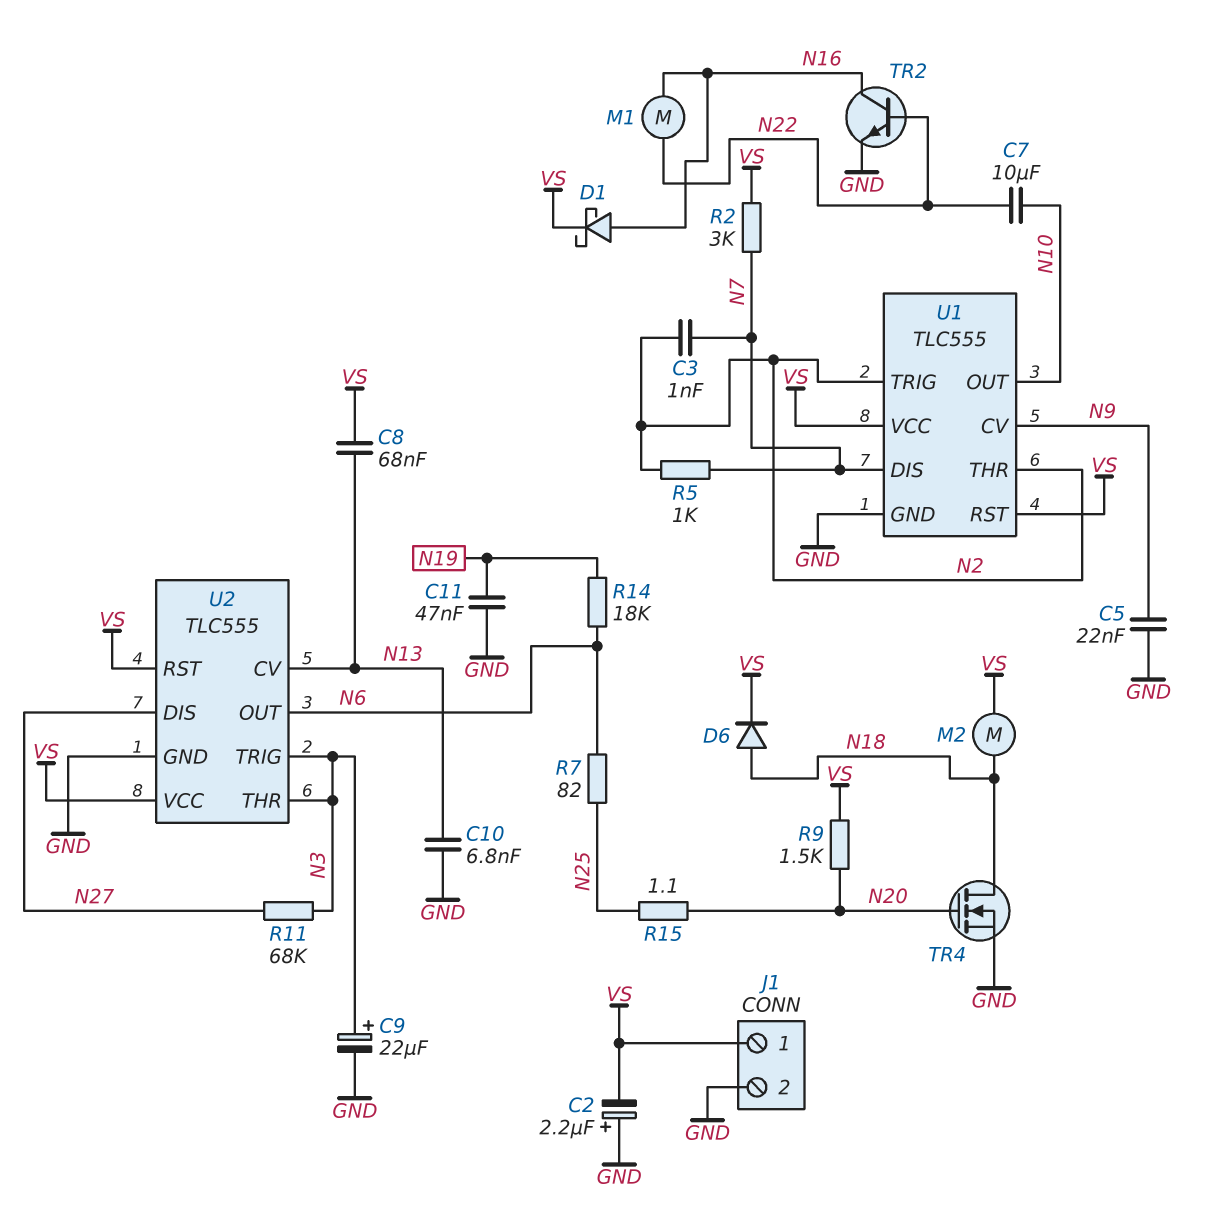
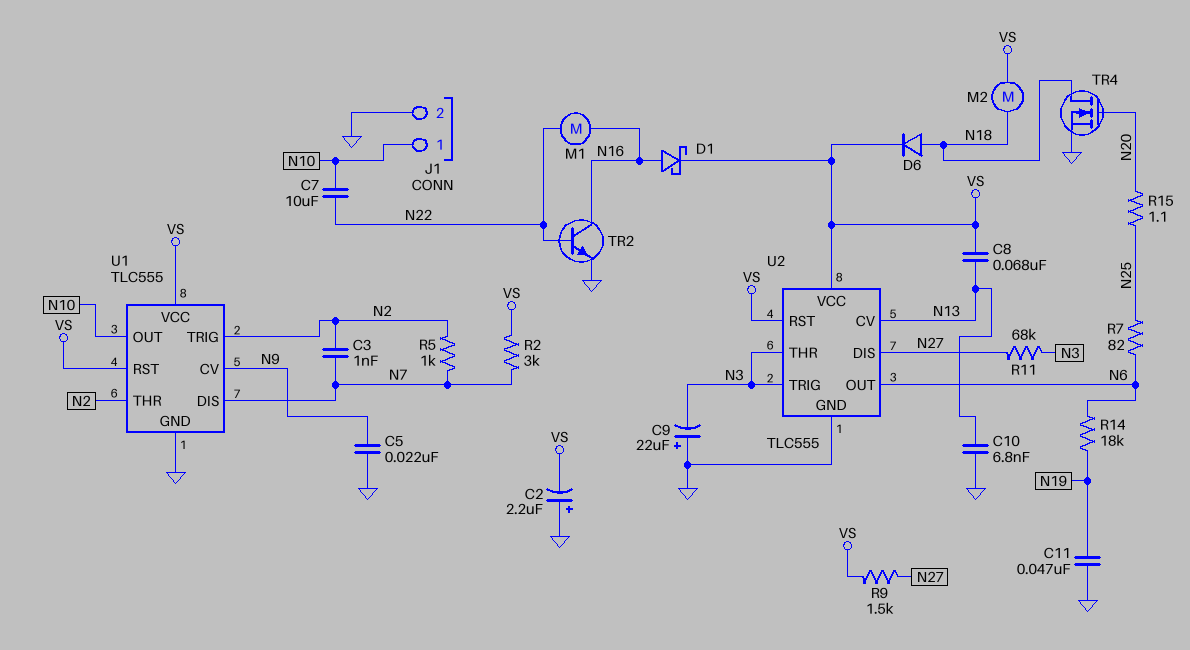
C9: 22uF (plus N3, minus GND) -> 22uF (plus GND, minus N3)
J1 pin 1: VS -> N10
R9: 1.5k (N20, VS) -> 1.5k (N27, VS)

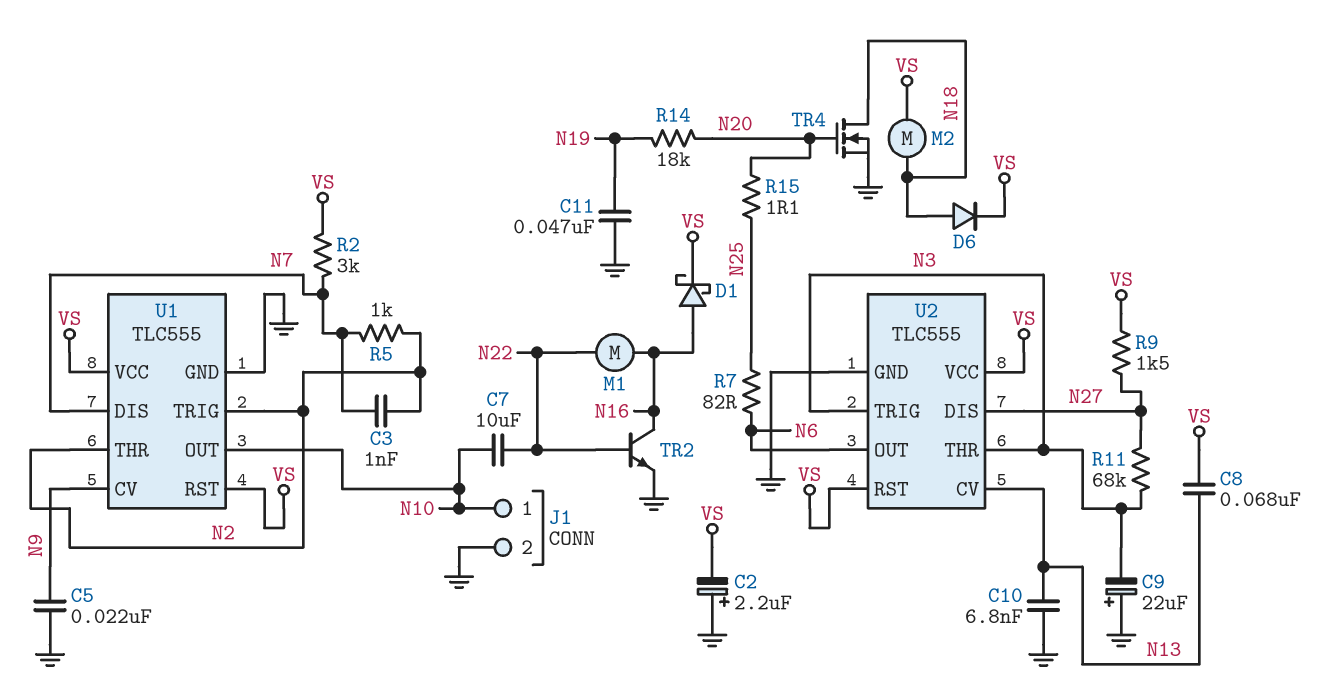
R14: 18k (N6, N19) -> 18k (N19, N20)

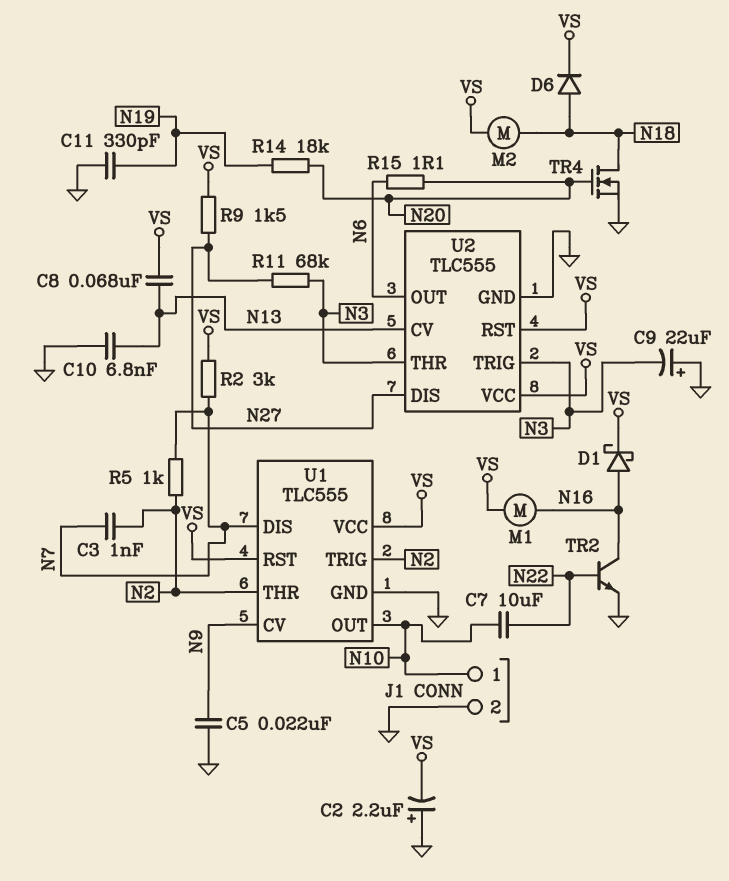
C11: 47nF (GND, N19) -> 330pF (GND, N19)
M1: motor (N16, N22) -> motor (N16, VS)
R7: 82 (N6, N25) -> none
R15: 1.1 (N20, N25) -> 1.1 (N6, N20)

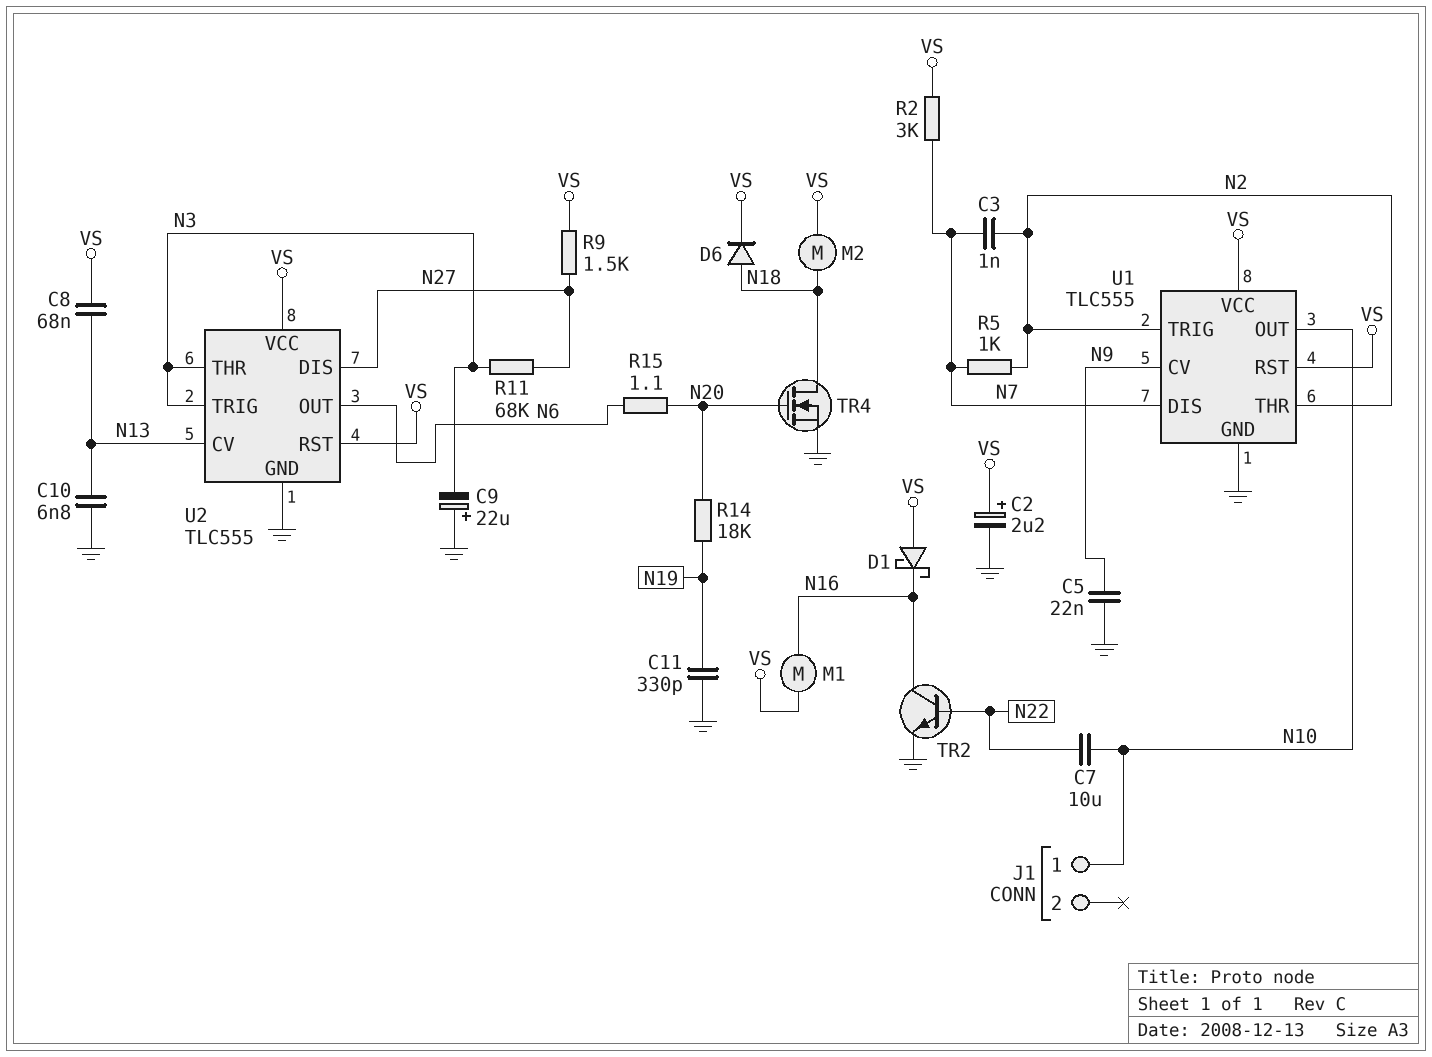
C2: 2.2uF (plus GND, minus VS) -> 2.2uF (plus VS, minus GND)
D1: schottky (A N16, K VS) -> schottky (A VS, K N16)
J1 pin 2: GND -> none

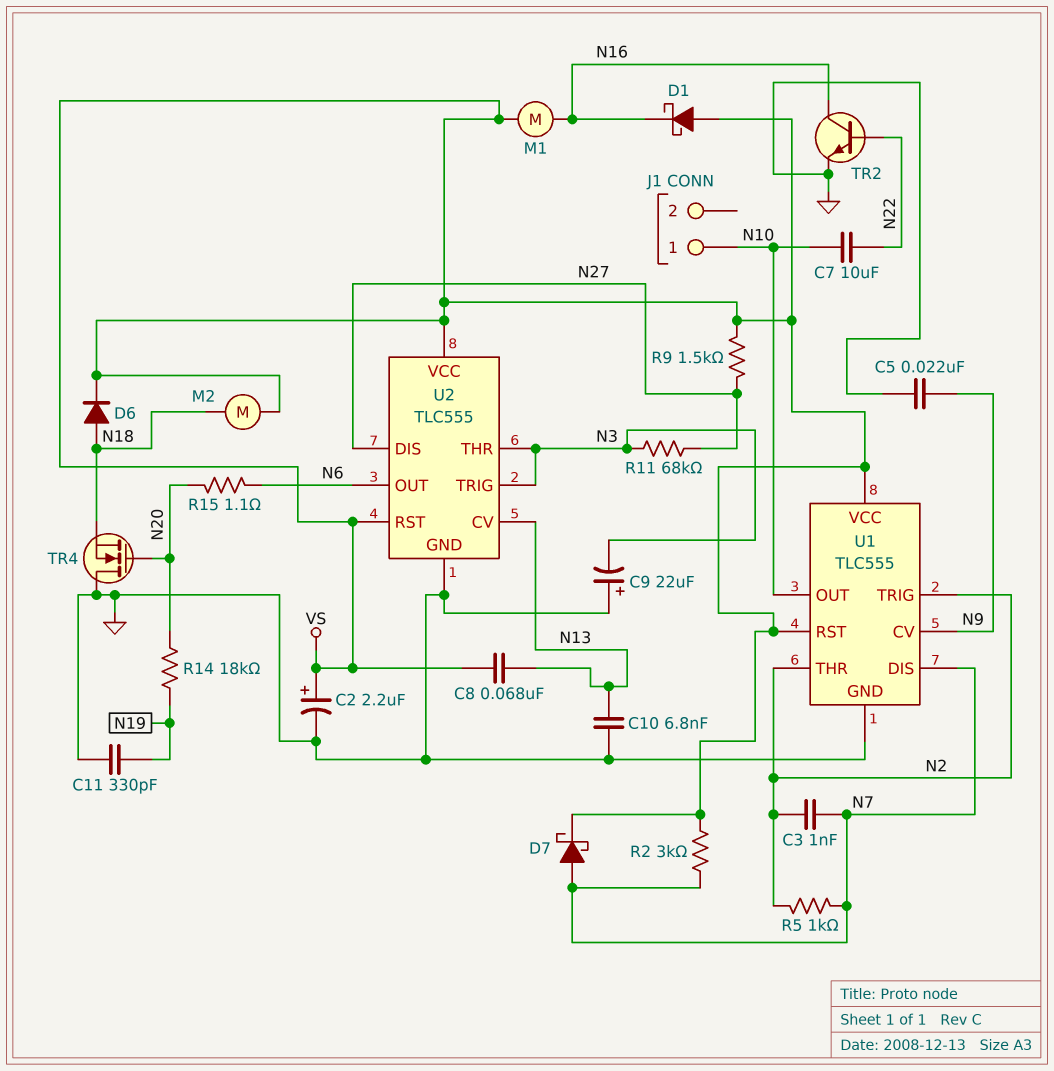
D7: none -> schottky (A N7, K VS)
TR4: NMOS (G N20, D N18, S GND) -> NMOS (G N20, D GND, S N18)

